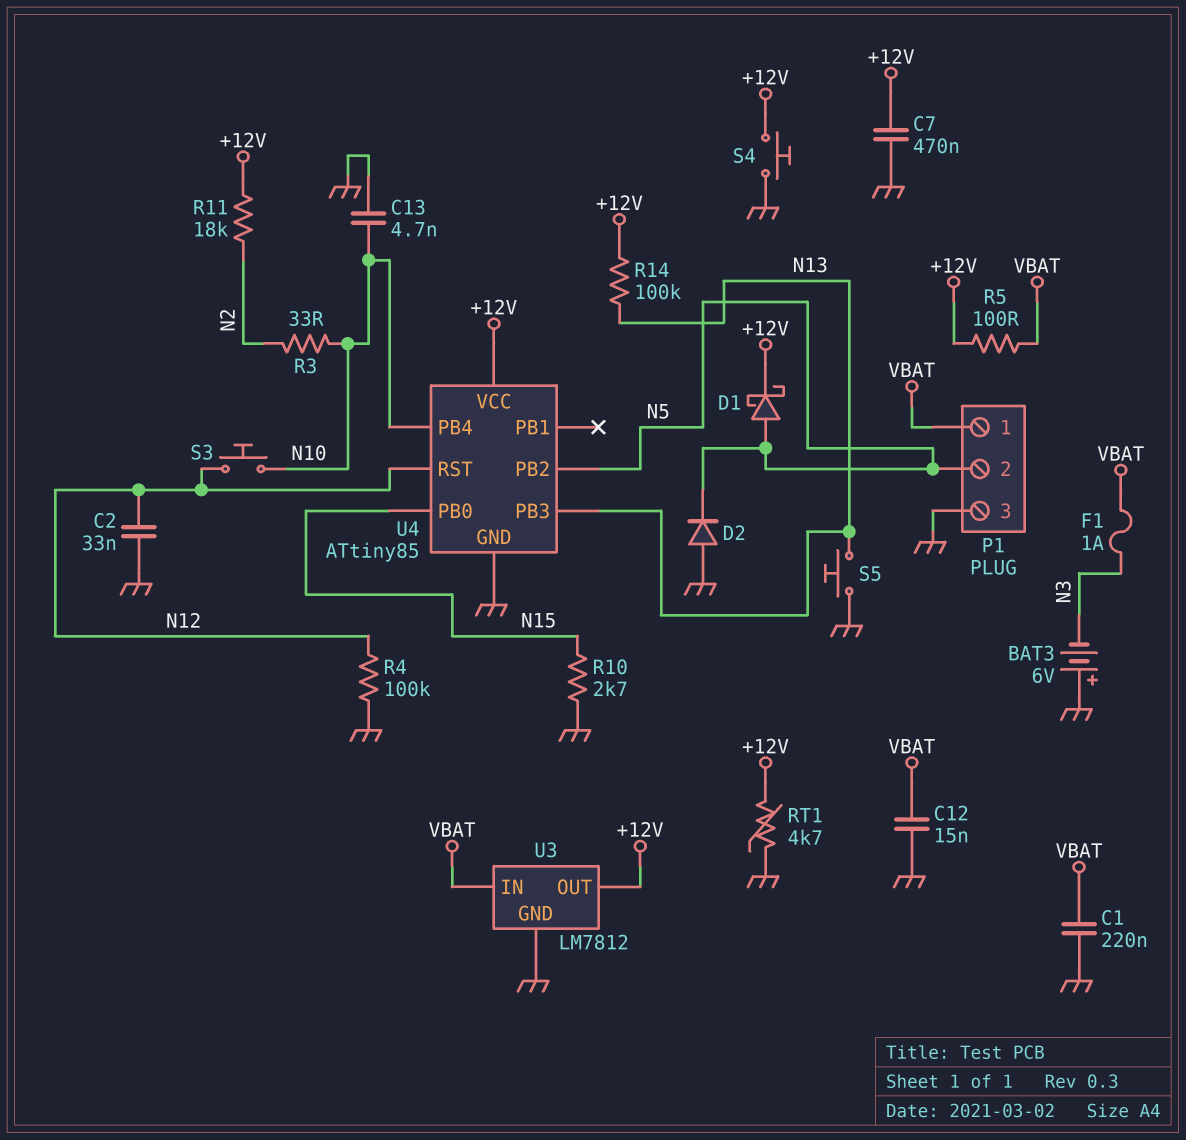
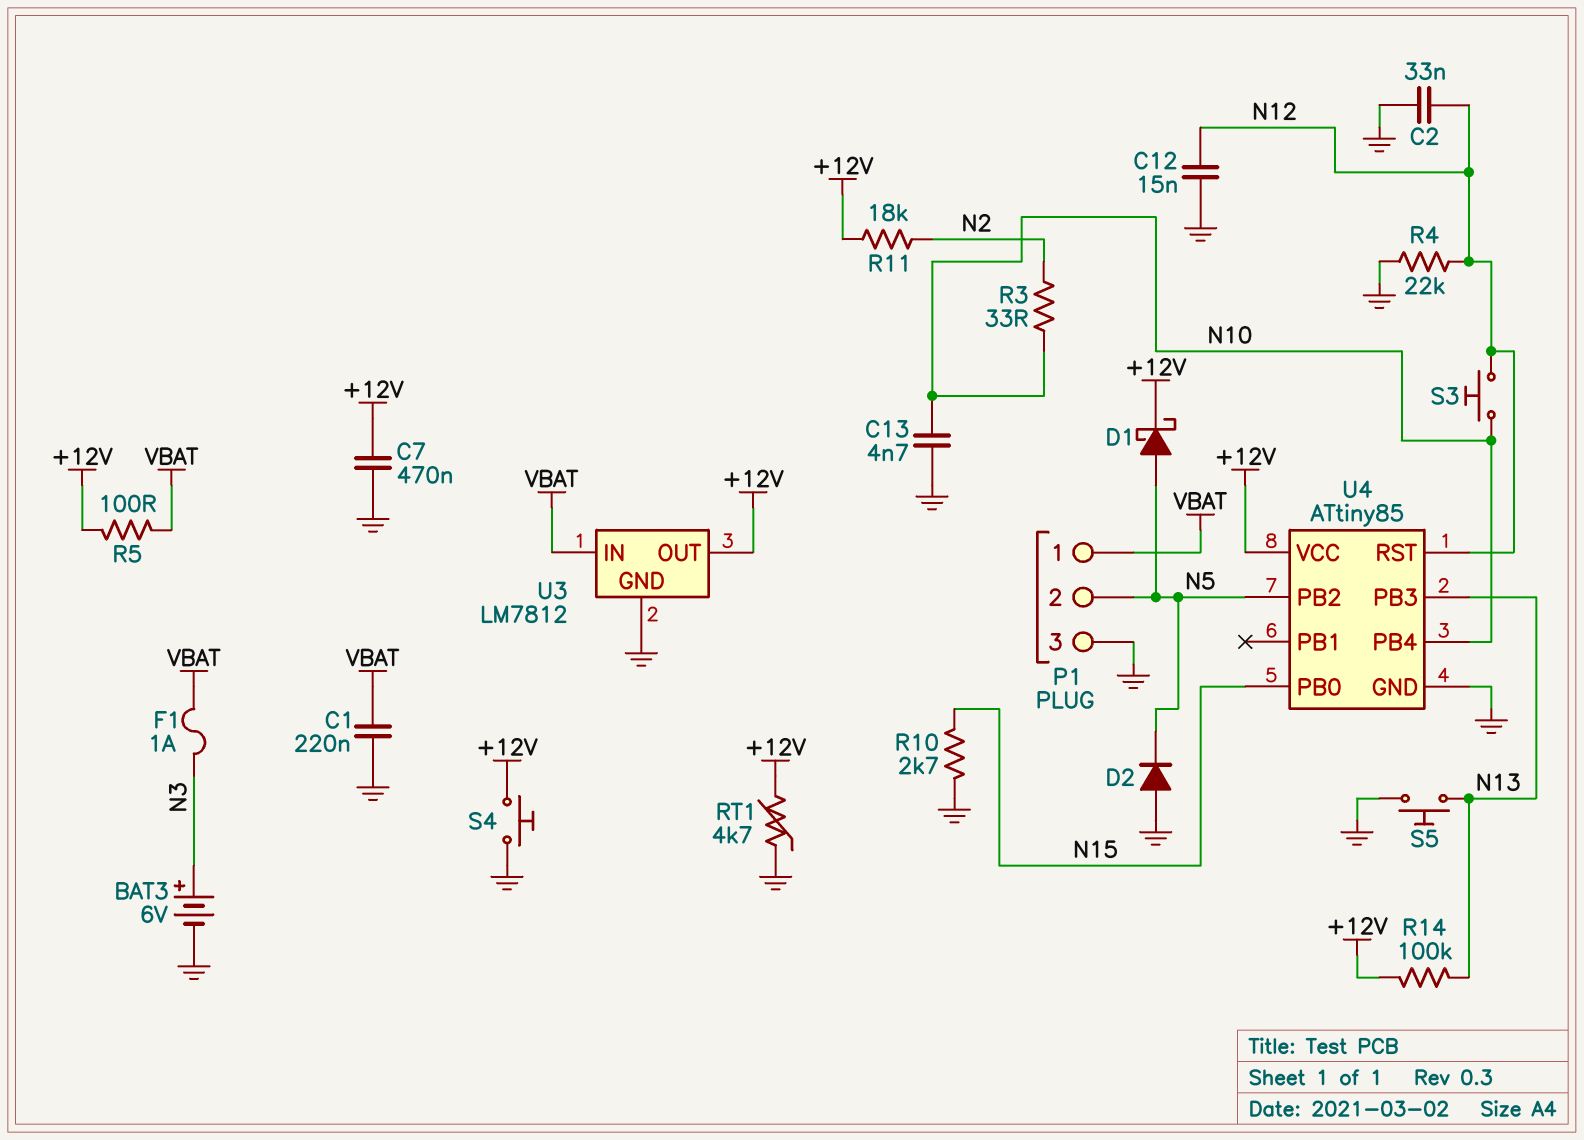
BAT3: 6V (plus GND, minus N3) -> 6V (plus N3, minus GND)
C12: 15nF (GND, VBAT) -> 15nF (GND, N12)
R4: 100k (GND, N12) -> 22k (GND, N12)

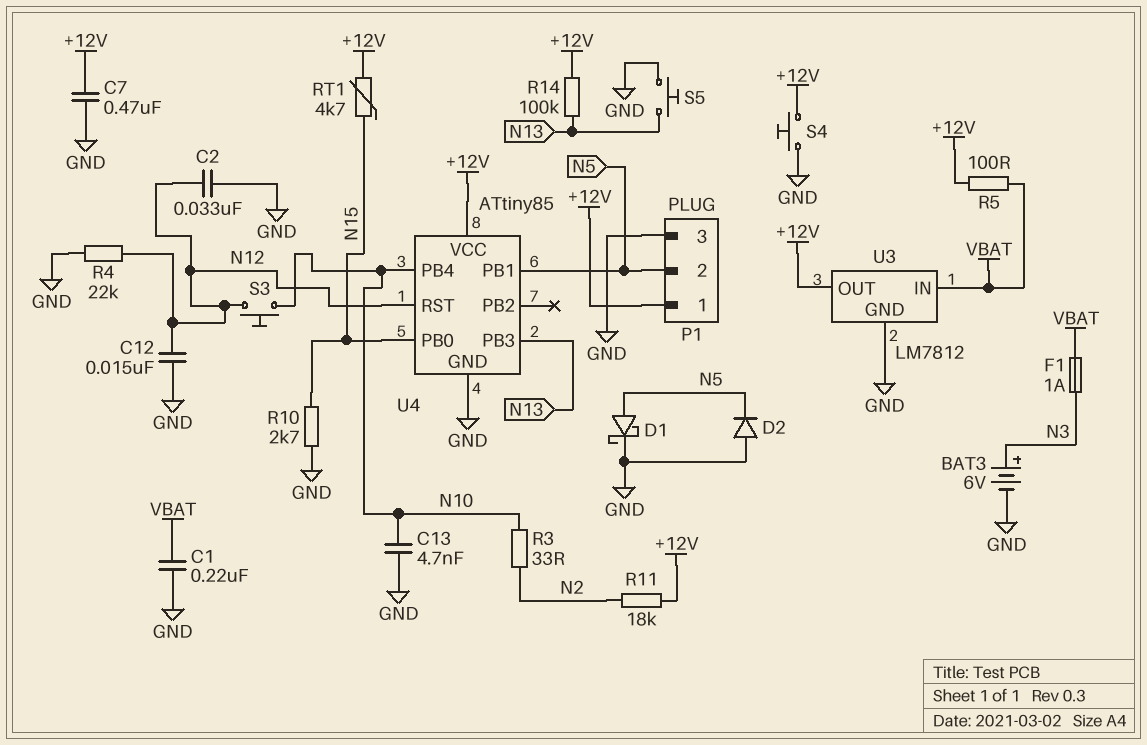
D1: schottky (A N5, K +12V) -> schottky (A N5, K GND)
P1 pin 1: VBAT -> +12V
RT1: 4.7k (+12V, GND) -> 4.7k (+12V, N15)
U4 pin PB1: none -> N5
U4 pin PB2: N5 -> none

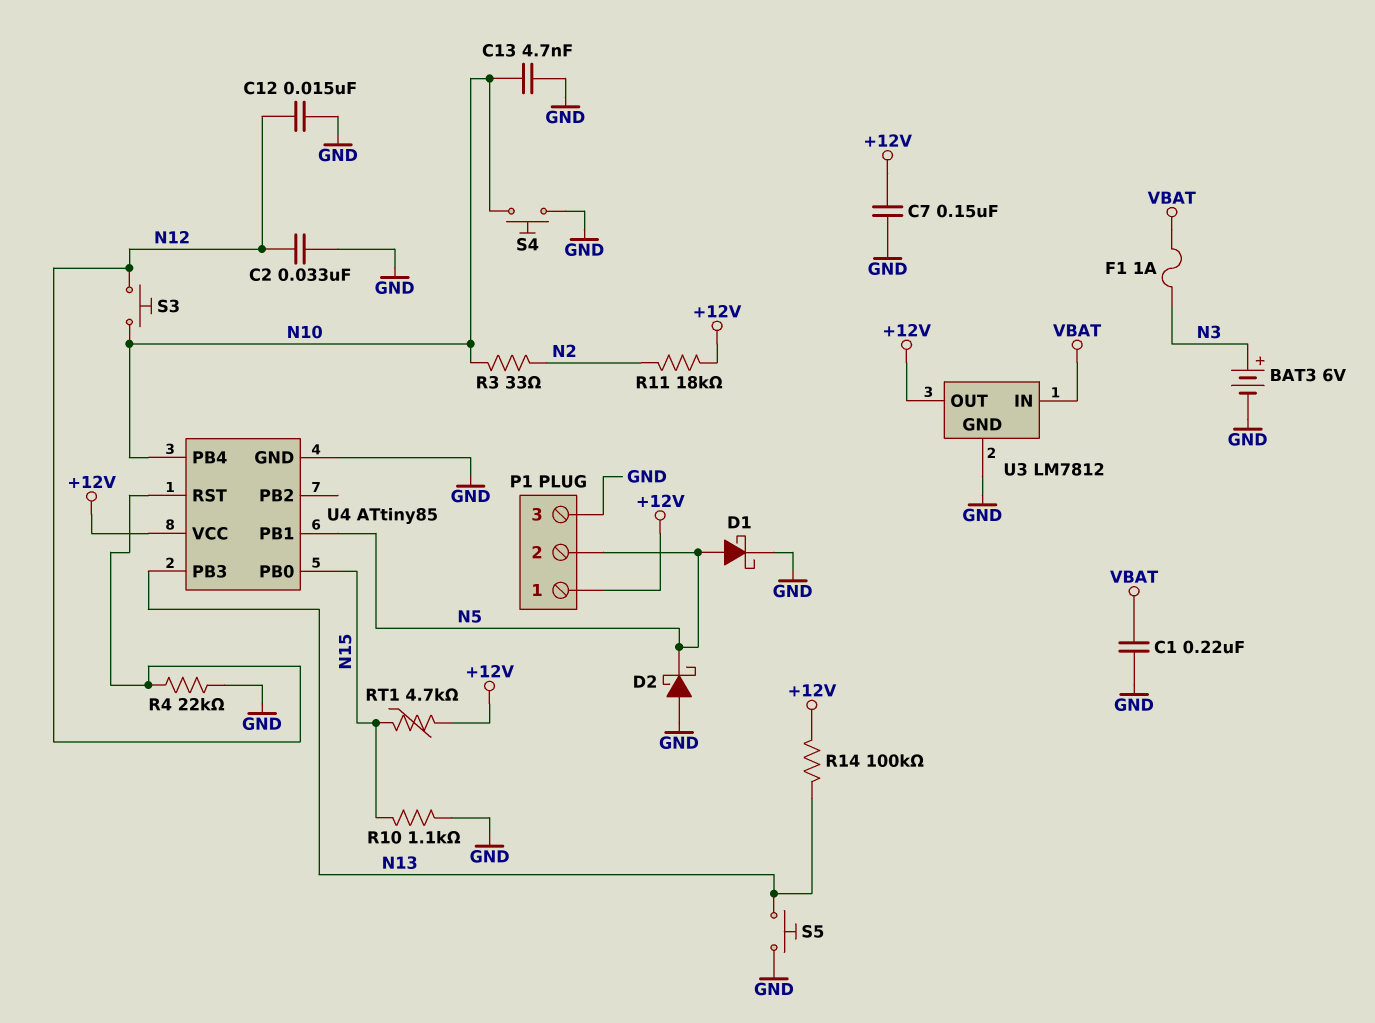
C7: 470nF (+12V, GND) -> 150nF (+12V, GND)
D2: diode (A GND, K N5) -> schottky (A GND, K N5)
R5: 100 (+12V, VBAT) -> none
R10: 2.7k (GND, N15) -> 1.1k (GND, N15)
S4: button (+12V, GND) -> button (GND, N10)

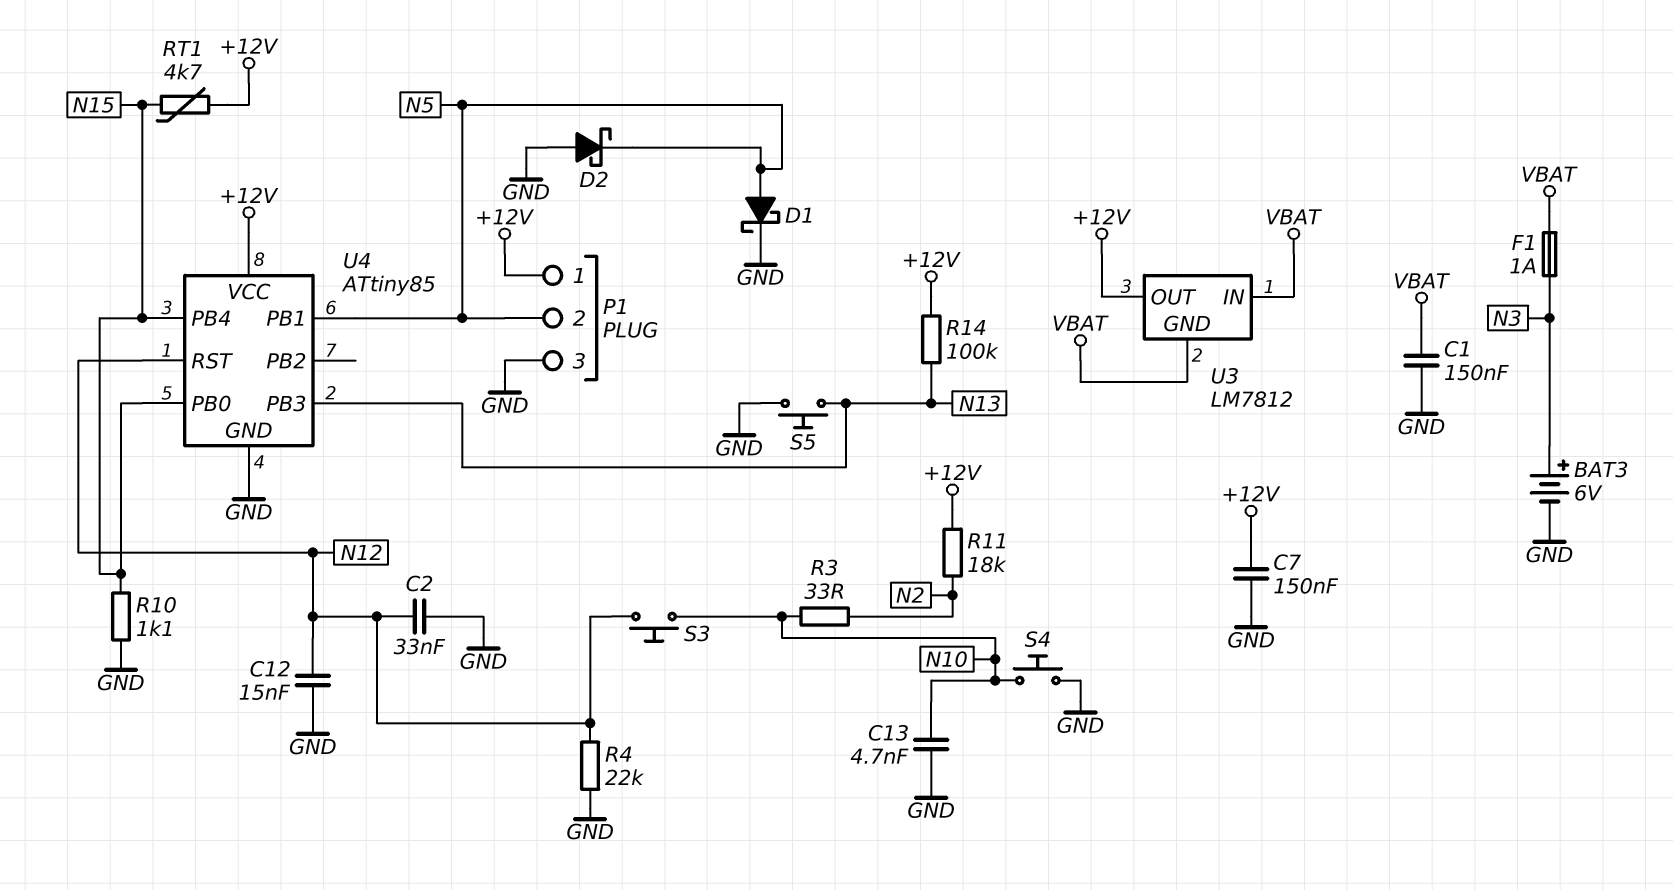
C1: 220nF (GND, VBAT) -> 150nF (GND, VBAT)
U3 pin GND: GND -> VBAT
U4 pin PB4: N10 -> N15

